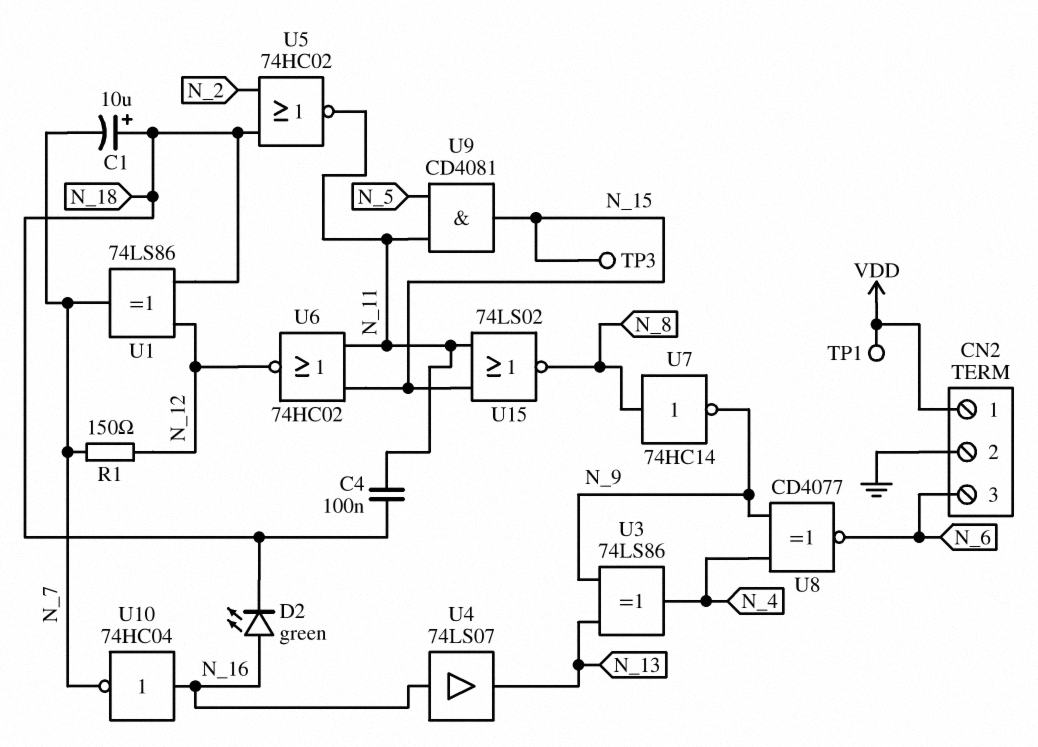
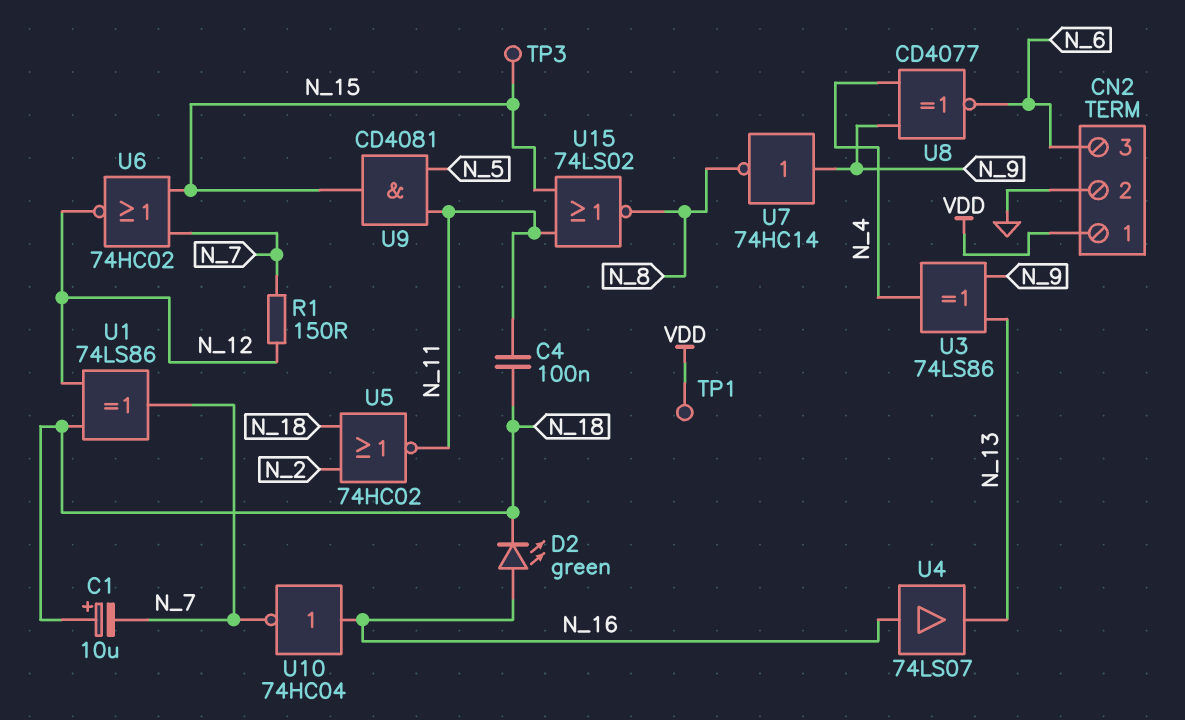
U6: NOR 74HC02 (in N_11, in N_15, out N_12) -> NOR 74HC02 (in N_7, in N_15, out N_12)
U7: NOT 74HC14 (in N_8, out N_9) -> NOT 74HC14 (in N_9, out N_8)

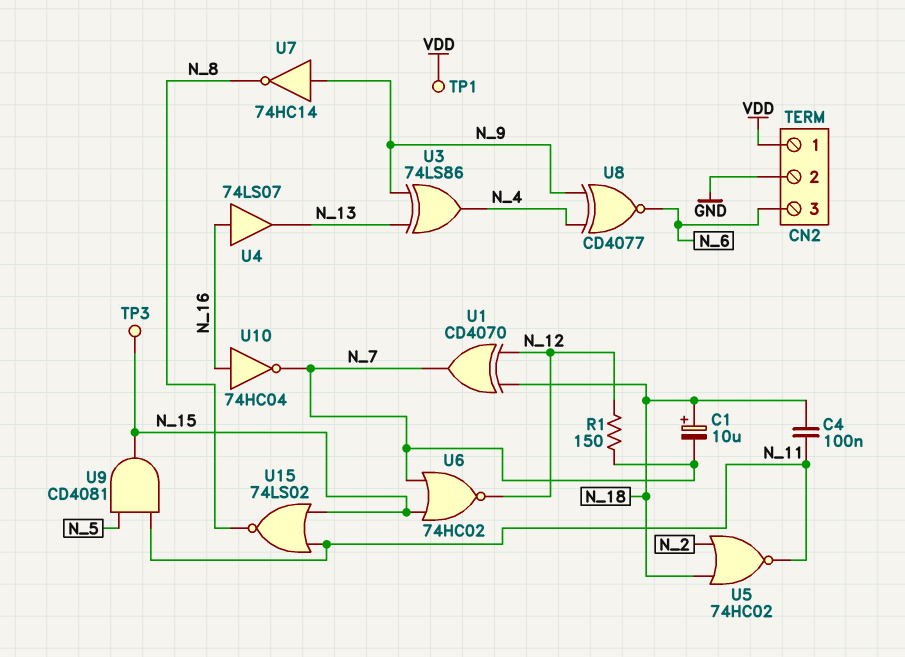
D2: LED green (A N_16, K N_18) -> none
U1: XOR 74LS86 (in N_12, in N_18, out N_7) -> XOR CD4070 (in N_12, in N_18, out N_7)

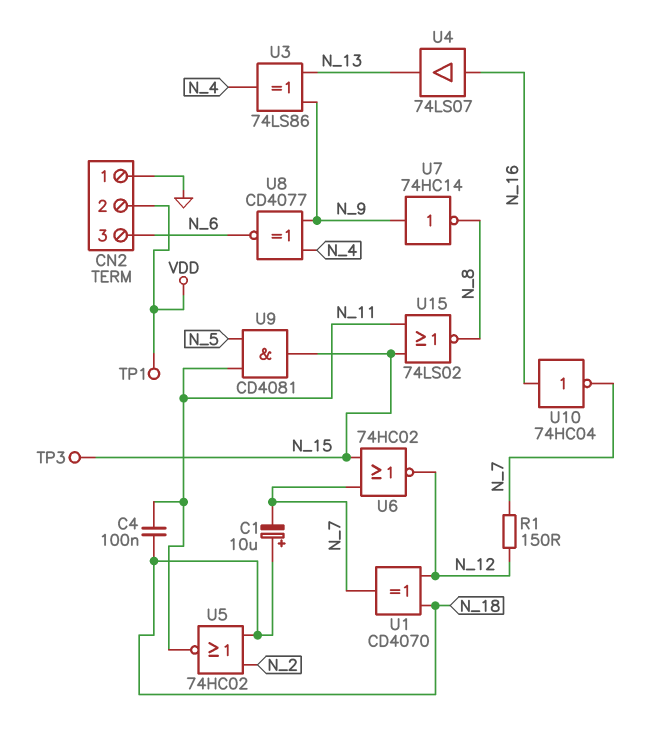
CN2 pin 1: VDD -> GND
CN2 pin 2: GND -> VDD

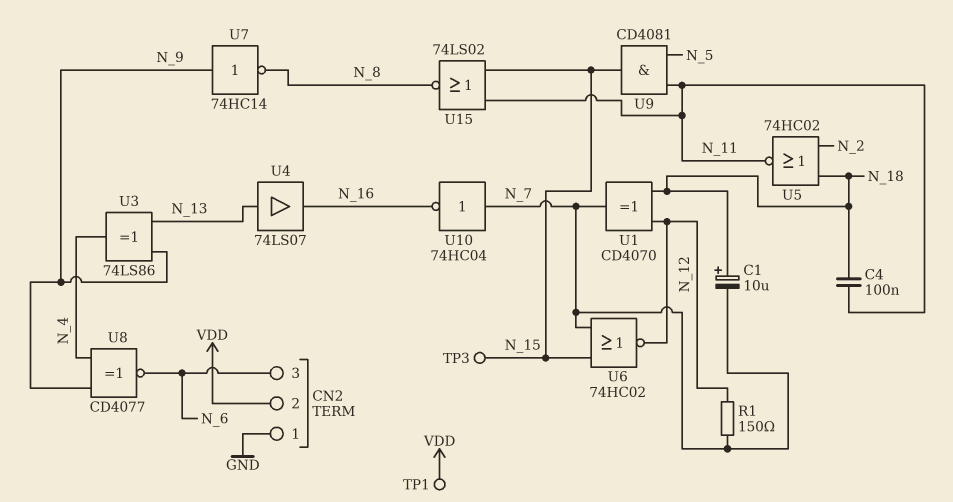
U4: buffer 74LS07 (in N_16, out N_13) -> buffer 74LS07 (in N_13, out N_16)
U10: NOT 74HC04 (in N_16, out N_7) -> NOT 74HC04 (in N_7, out N_16)

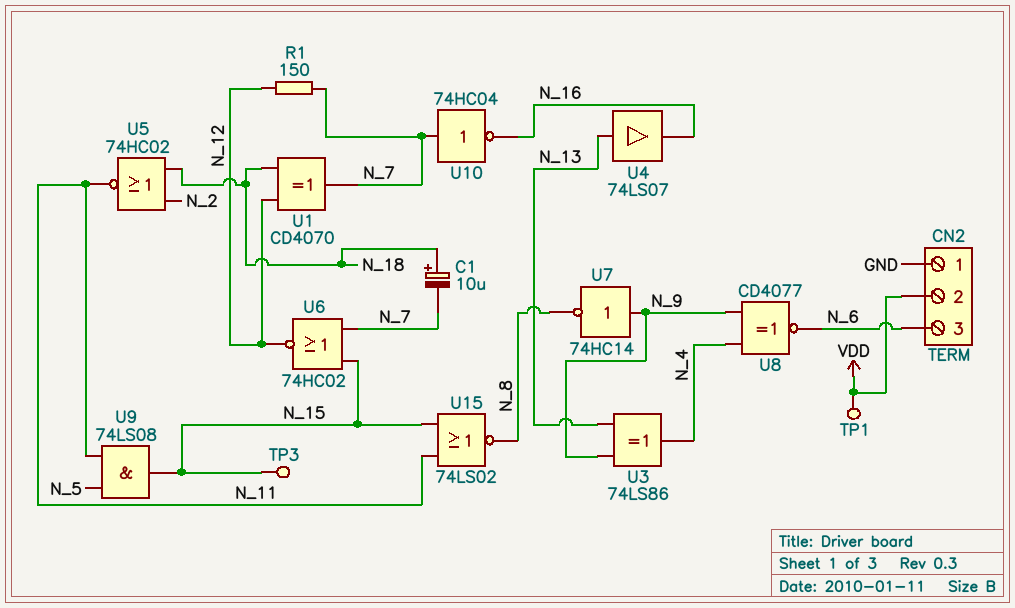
C4: 100nF (N_11, N_18) -> none
U9: AND CD4081 (in N_5, in N_11, out N_15) -> AND 74LS08 (in N_5, in N_11, out N_15)

